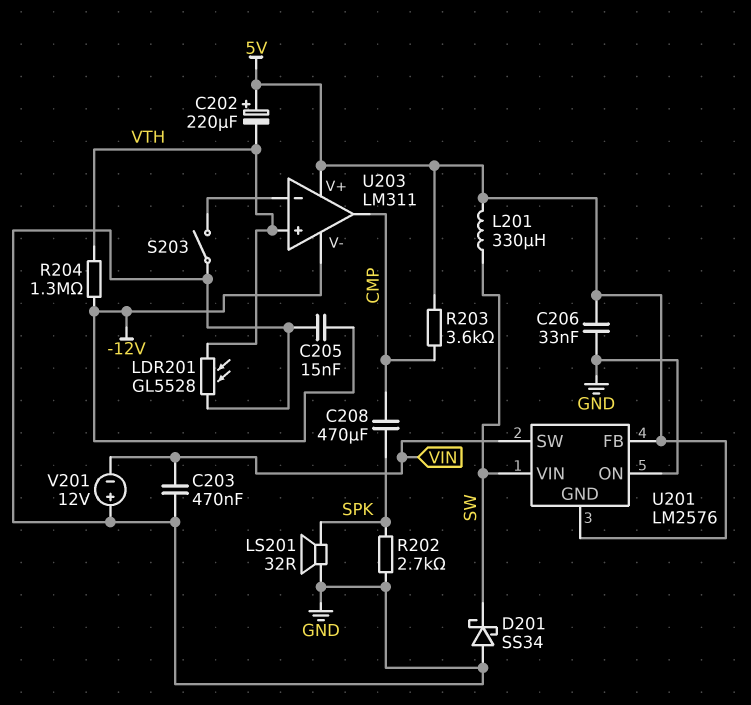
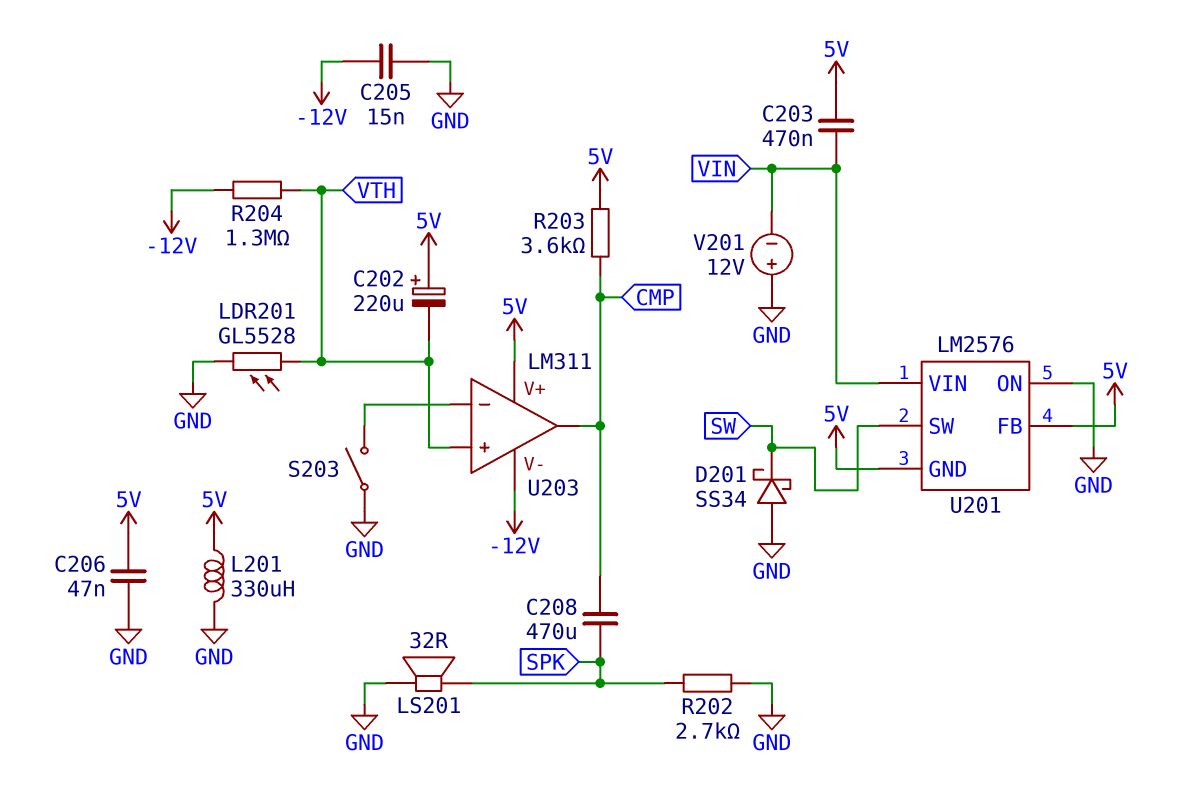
C203: 470nF (GND, VIN) -> 470nF (5V, VIN)
C206: 33nF (5V, GND) -> 47nF (5V, GND)
L201: 330uH (5V, SW) -> 330uH (5V, GND)
U201 pin SW: VIN -> SW
U201 pin VIN: SW -> VIN

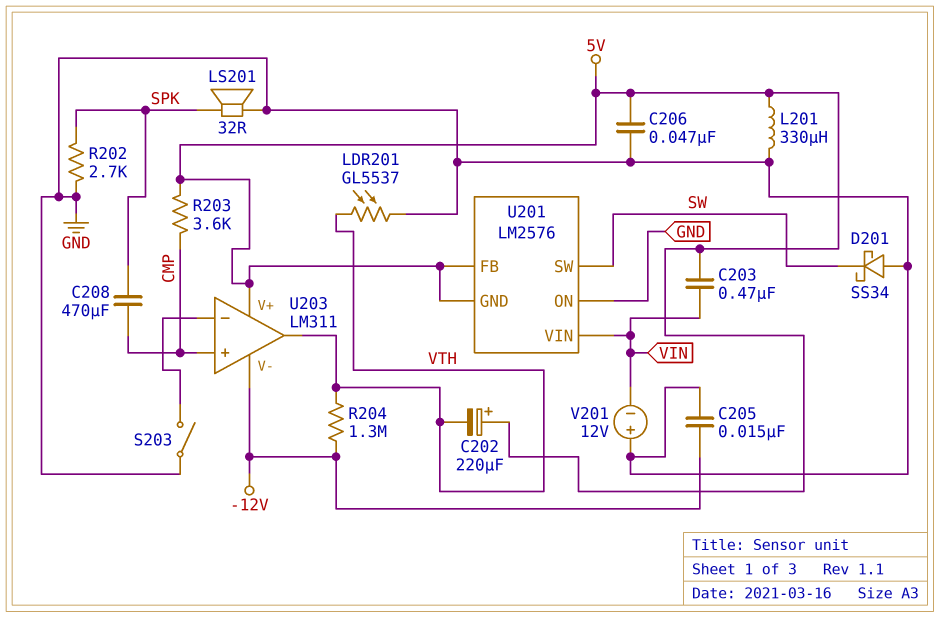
LDR201: GL5528 (GND, VTH) -> GL5537 (GND, VTH)
U203 pin in+: VTH -> CMP
U203 pin out: CMP -> VTH

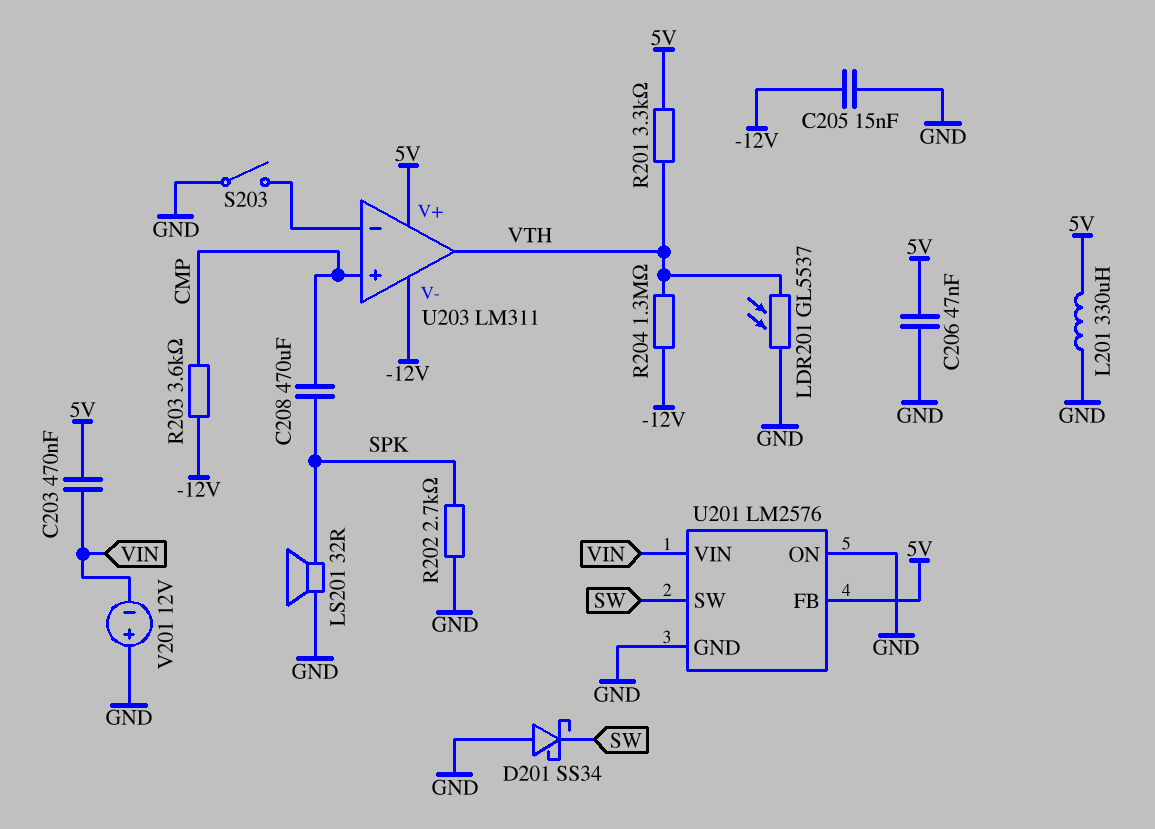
C202: 220uF (plus 5V, minus VTH) -> none
R201: none -> 3.3k (5V, VTH)
R203: 3.6k (5V, CMP) -> 3.6k (-12V, CMP)
U201 pin GND: 5V -> GND

